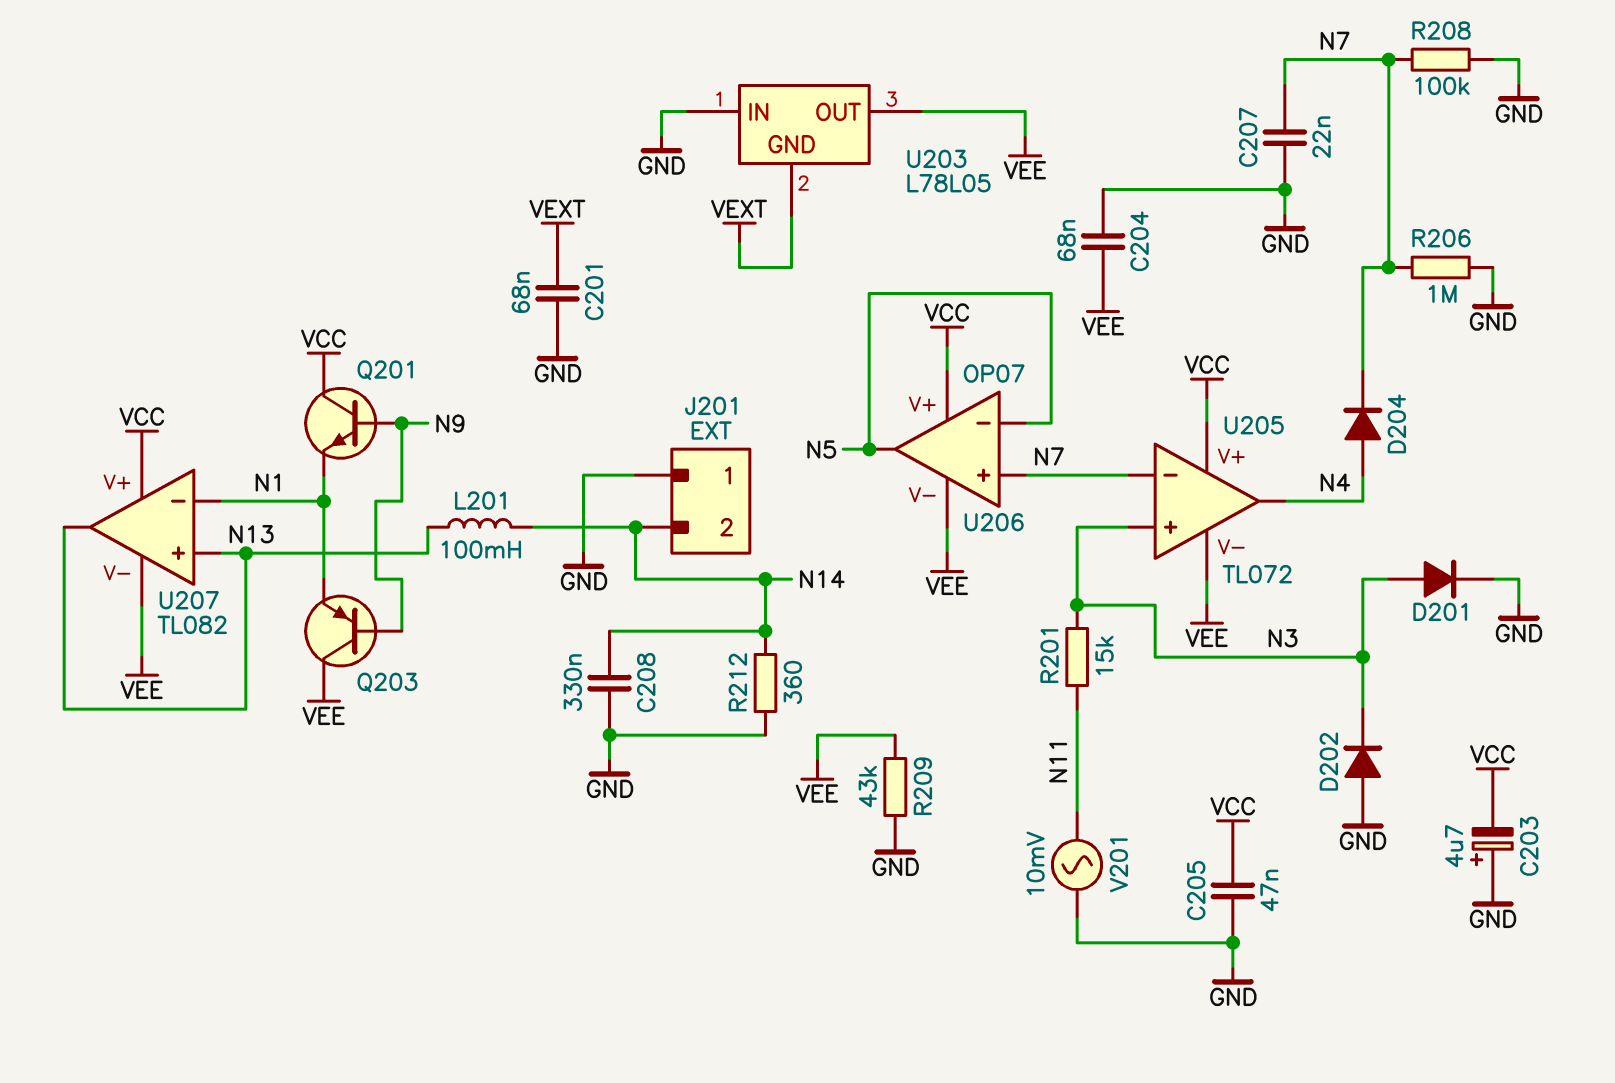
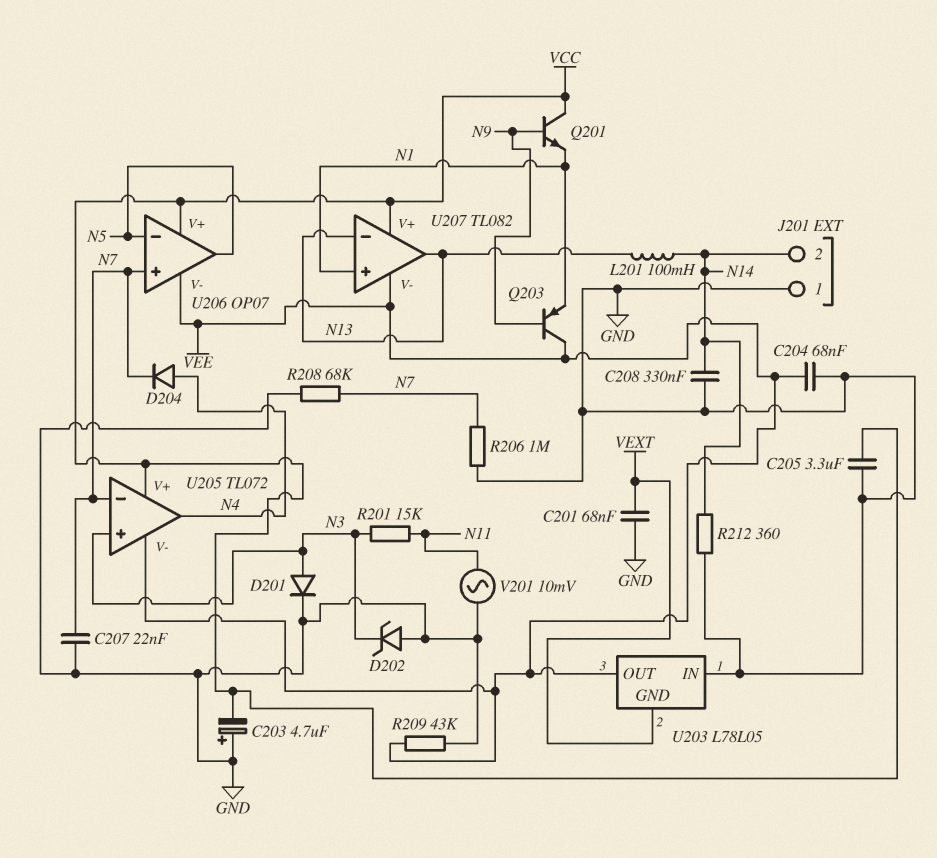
C205: 47nF (GND, VCC) -> 3.3uF (GND, VCC)
D202: diode (A GND, K N3) -> zener (A GND, K N3)
R208: 100k (GND, N7) -> 68k (GND, N7)
U207 pin in+: N13 -> N1
U207 pin in-: N1 -> N13

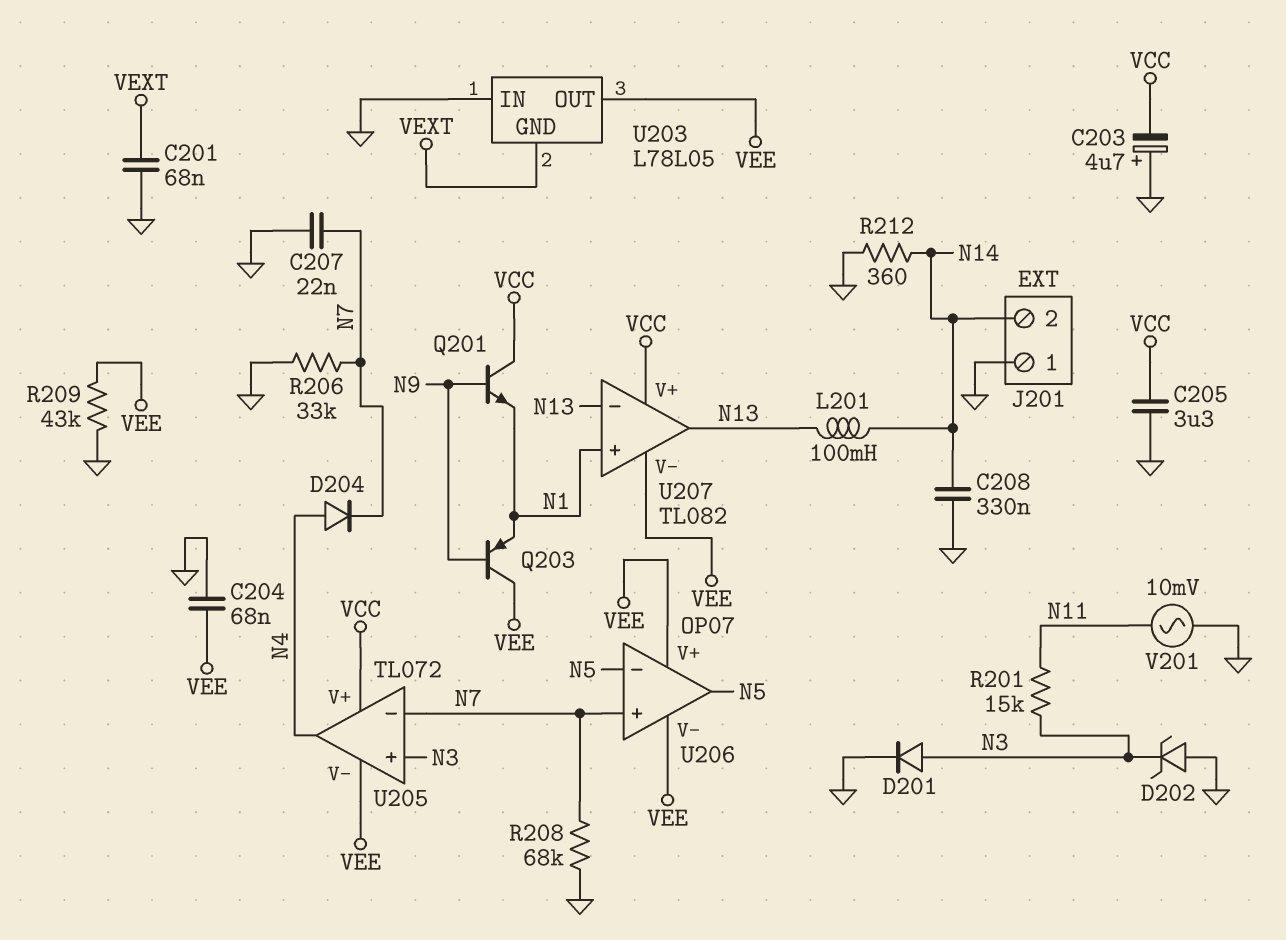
R206: 1M (GND, N7) -> 33k (GND, N7)
U206 pin V+: VCC -> VEE

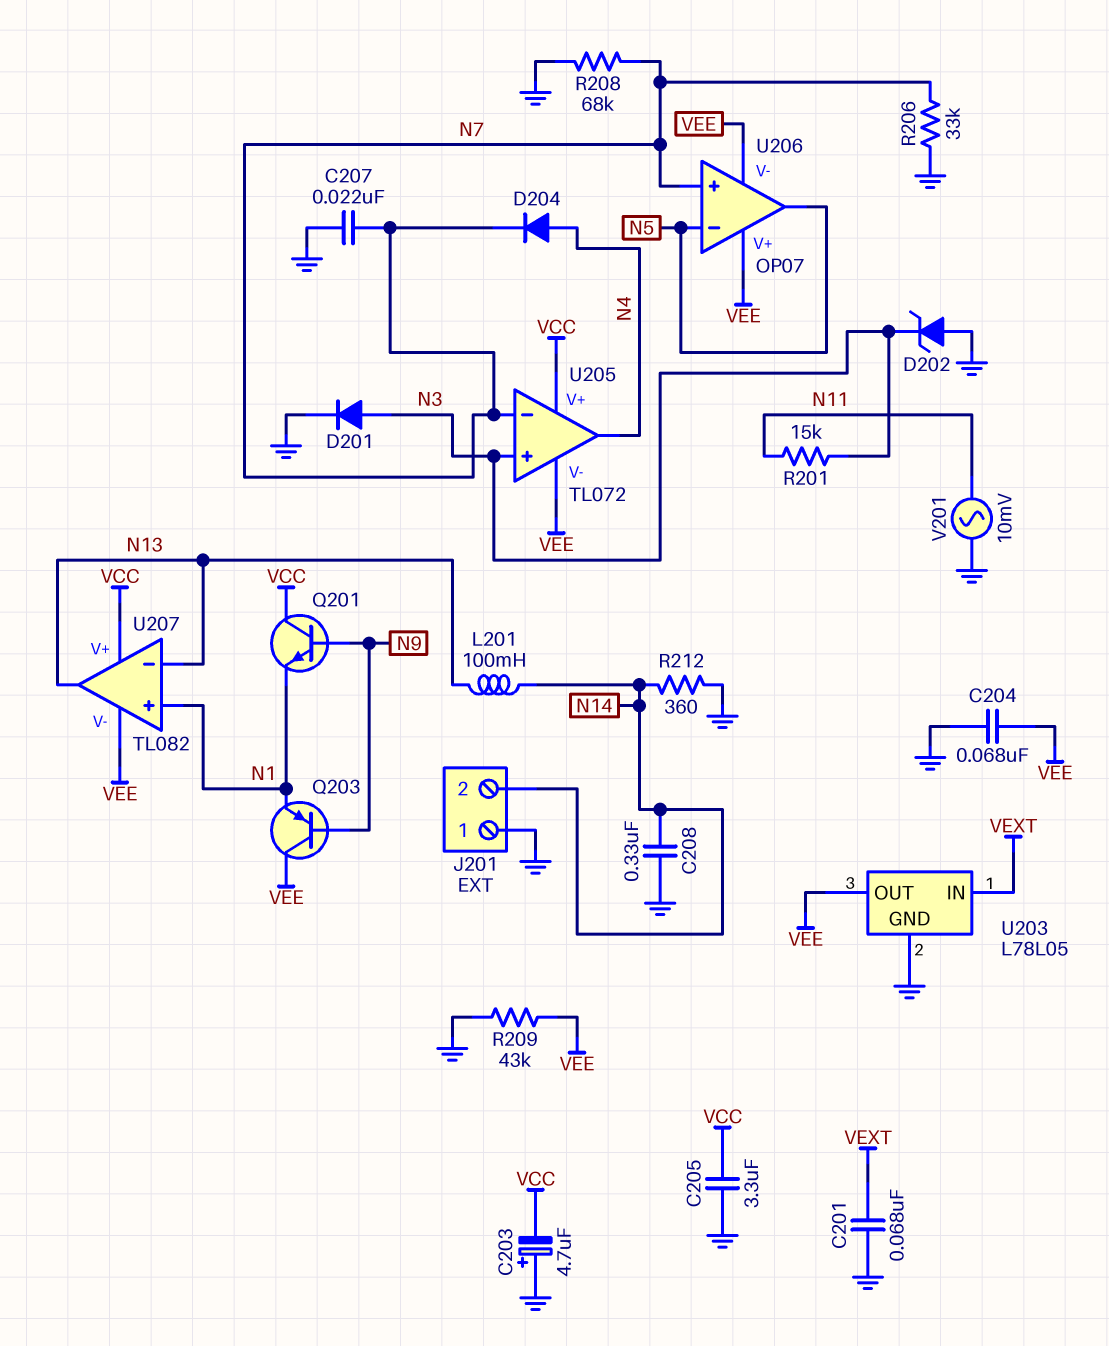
U203 pin GND: VEXT -> GND
U203 pin IN: GND -> VEXT

